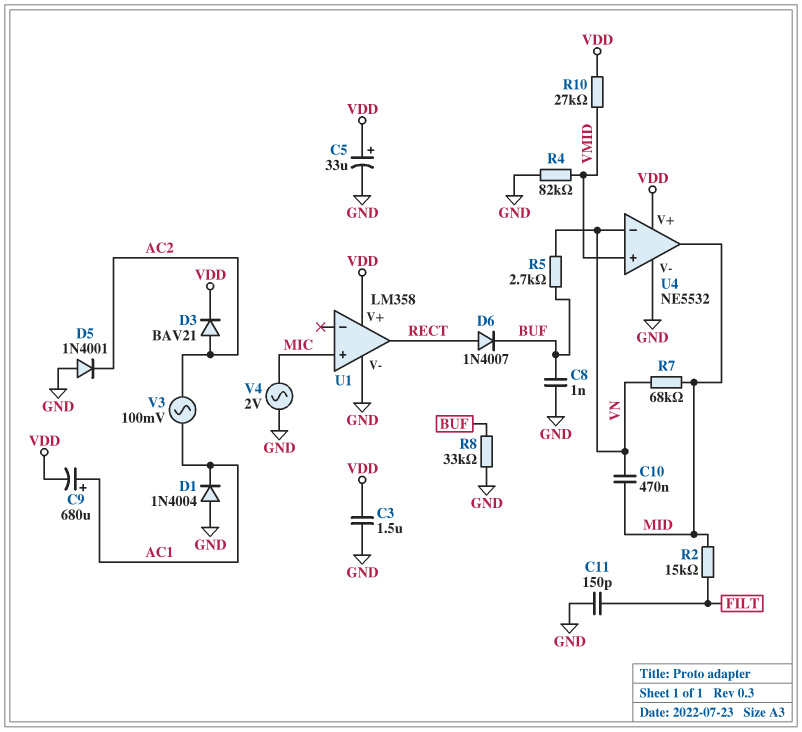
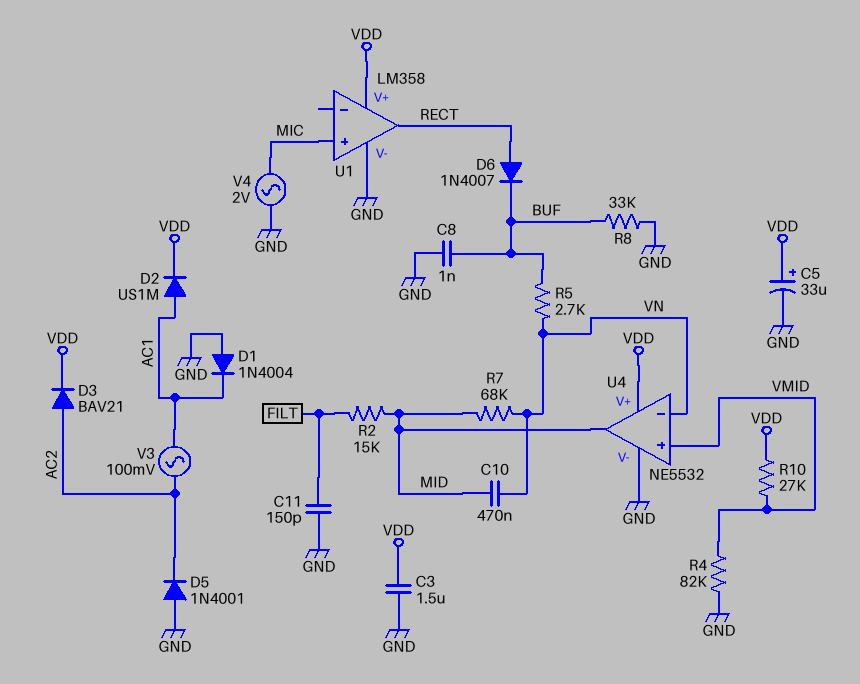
C9: 680uF (plus AC1, minus VDD) -> none
D2: none -> diode US1M (A AC1, K VDD)

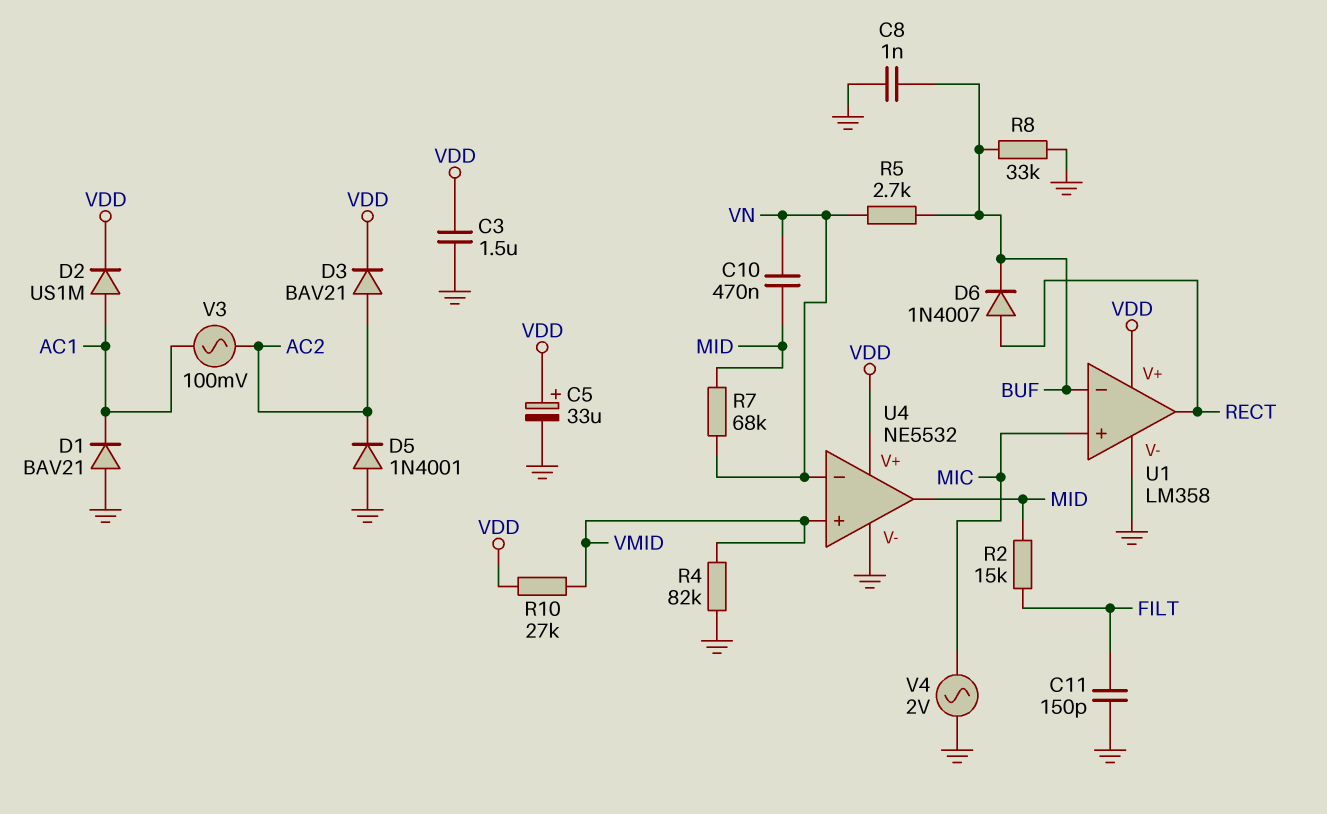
D1: diode 1N4004 (A GND, K AC1) -> diode BAV21 (A GND, K AC1)
U1 pin in-: none -> BUF

